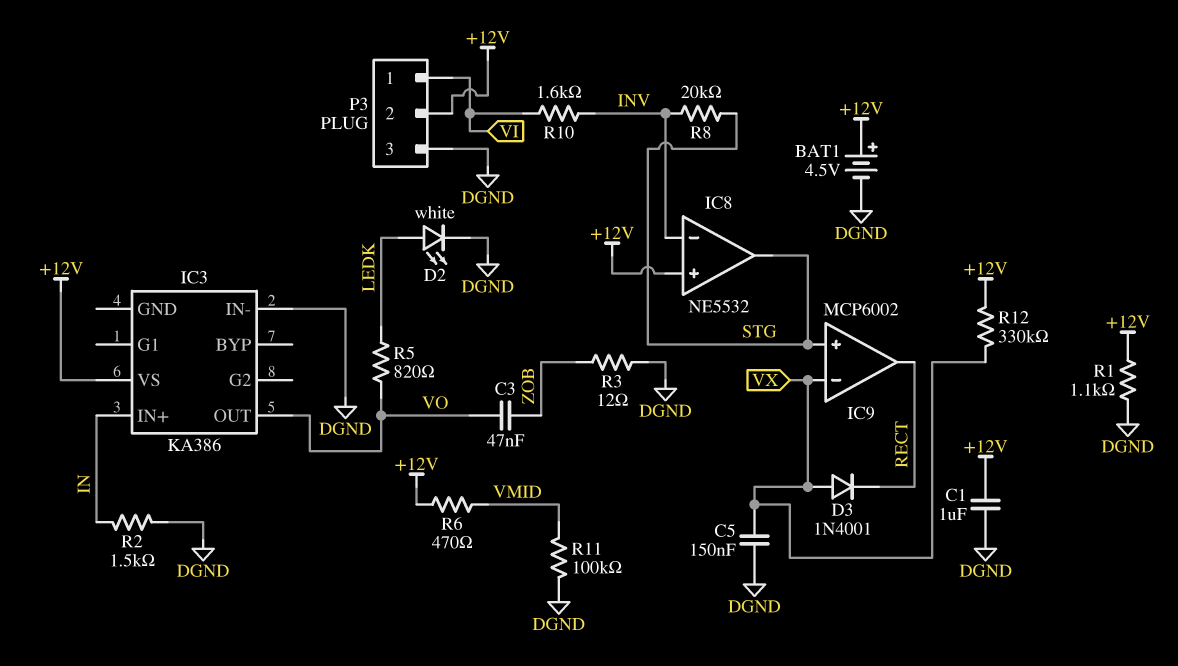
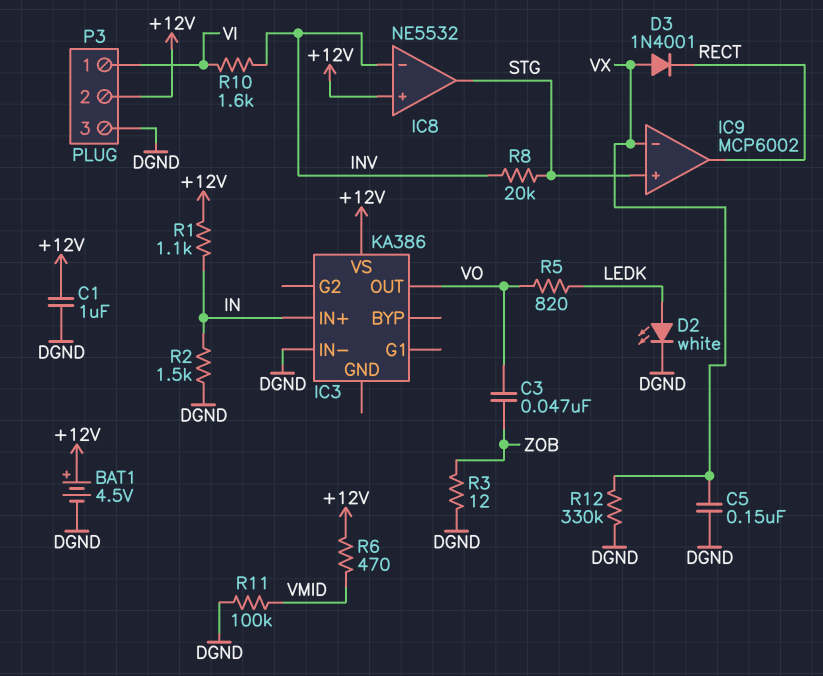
R1: 1.1k (+12V, DGND) -> 1.1k (+12V, IN)
R12: 330k (+12V, VX) -> 330k (DGND, VX)

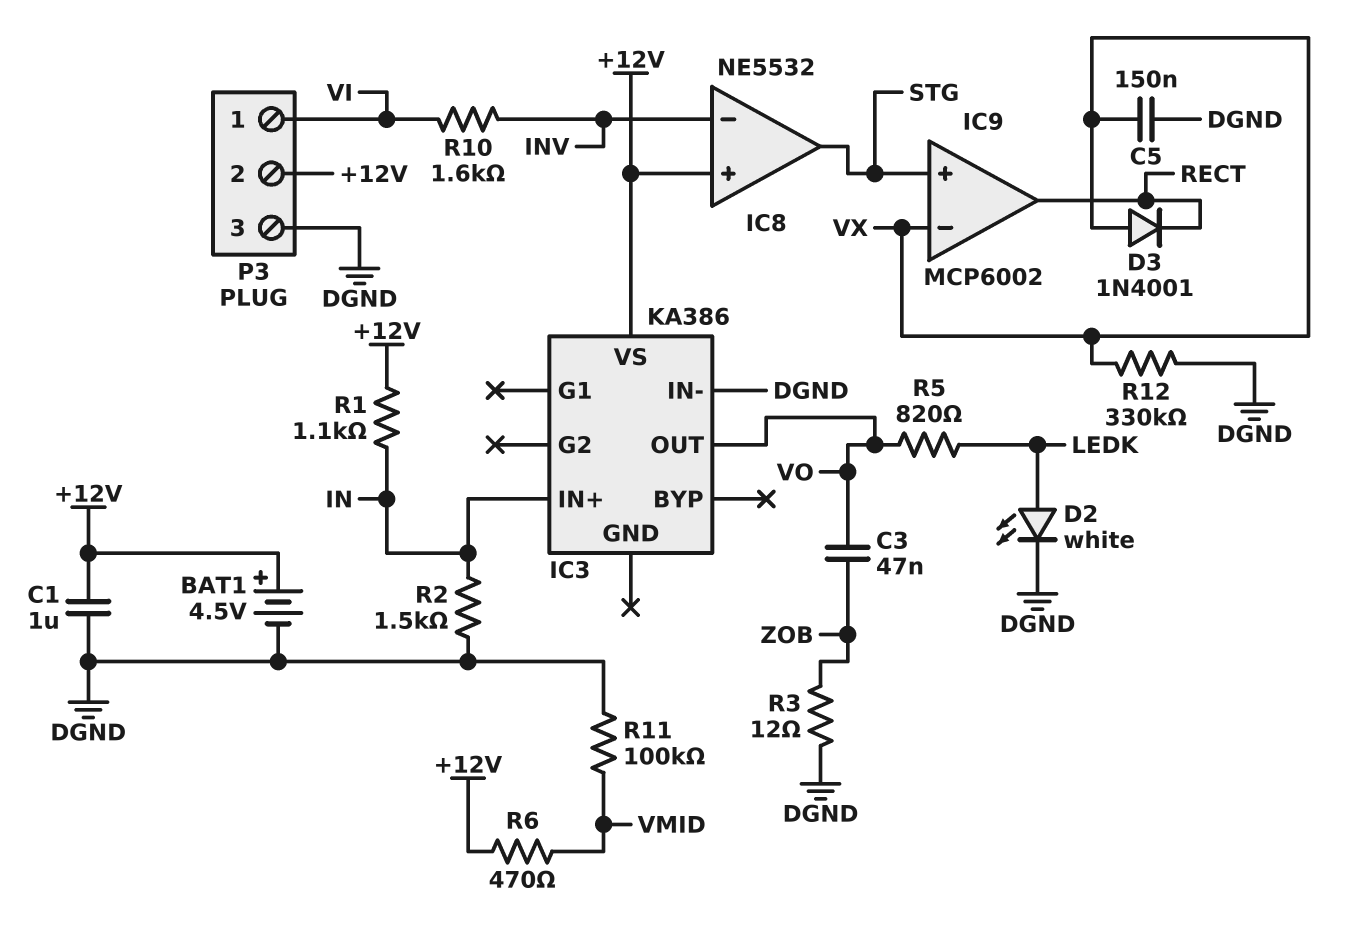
R8: 20k (INV, STG) -> none

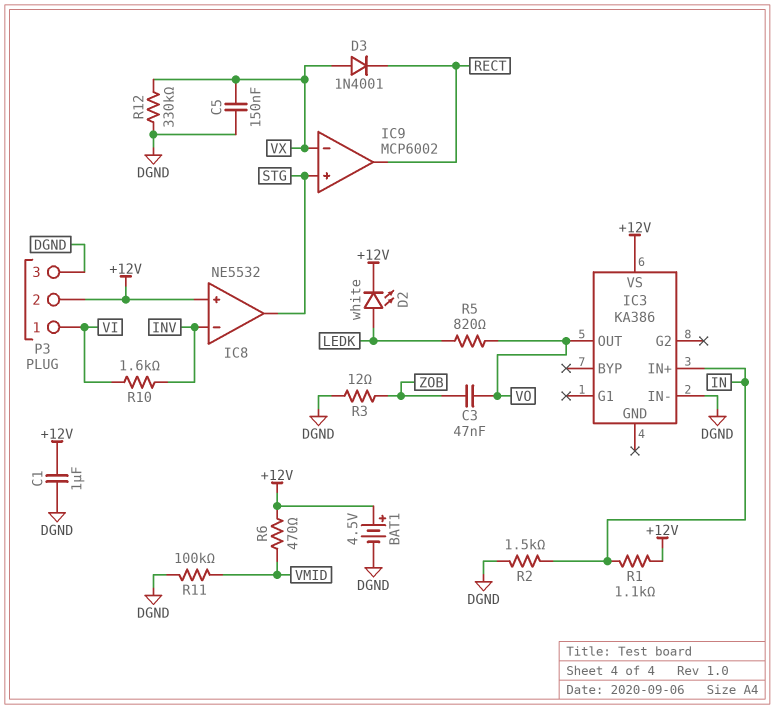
D2: LED white (A LEDK, K DGND) -> LED white (A LEDK, K +12V)

